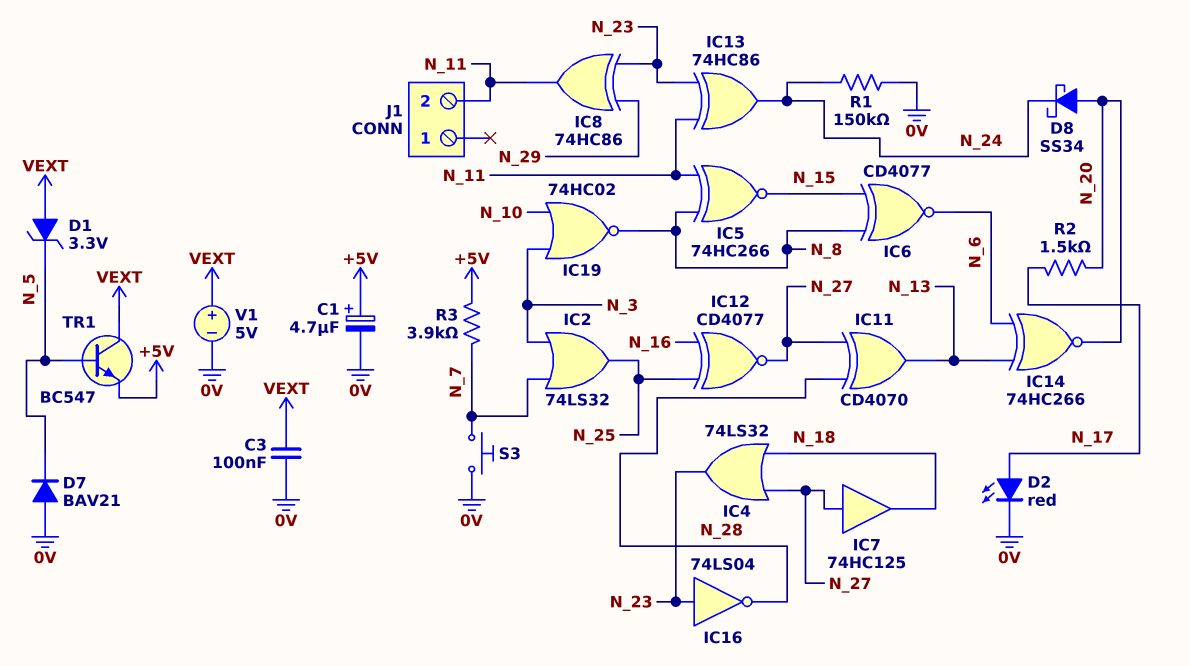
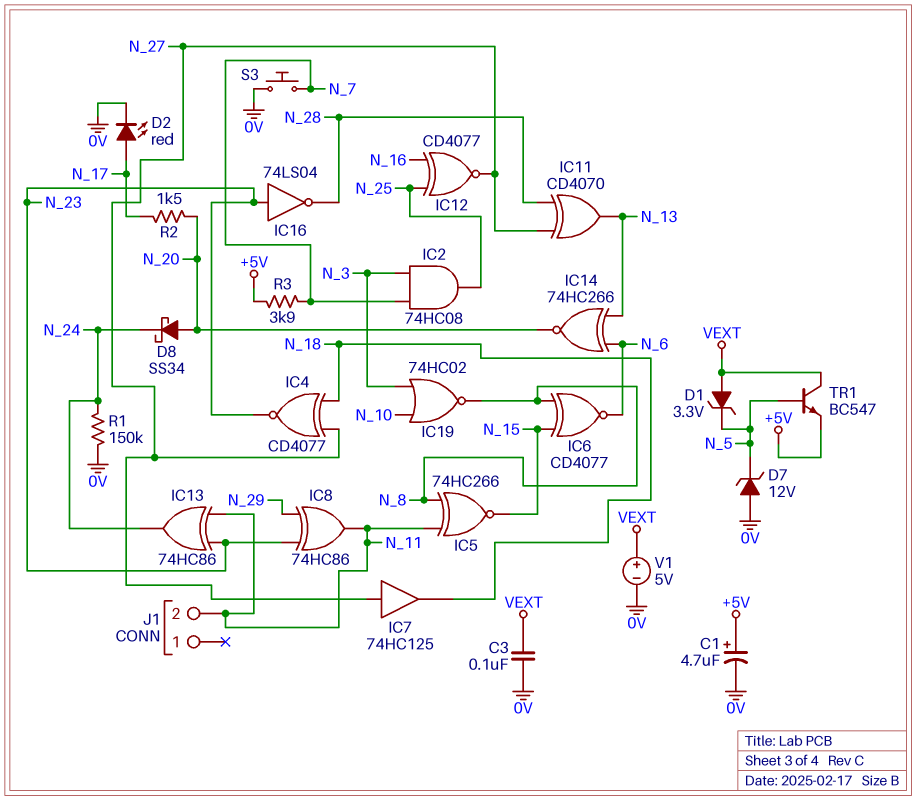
D7: diode BAV21 (A 0V, K N_5) -> zener 12V (A 0V, K N_5)
IC2: OR 74LS32 (in N_3, in N_7, out N_25) -> AND 74HC08 (in N_3, in N_7, out N_25)
IC4: OR 74LS32 (in N_18, in N_27, out N_23) -> XNOR CD4077 (in N_18, in N_27, out N_23)

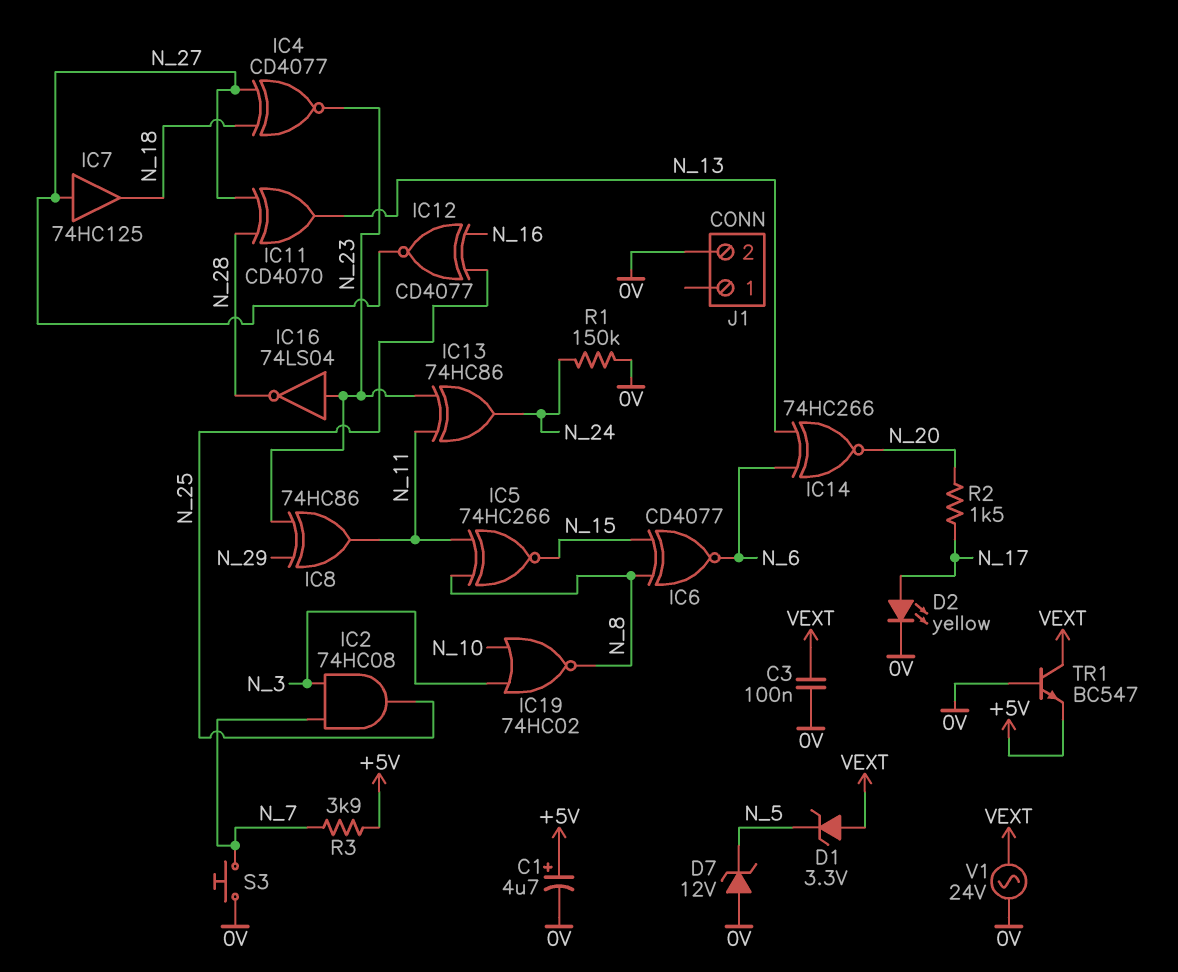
D2: LED red (A N_17, K 0V) -> LED yellow (A N_17, K 0V)
D8: schottky SS34 (A N_20, K N_24) -> none
J1 pin 2: N_11 -> 0V
TR1: NPN BC547 (B N_5, C VEXT, E +5V) -> NPN BC547 (B 0V, C VEXT, E +5V)
V1: 5V (plus VEXT, minus 0V) -> AC 24V (0V, VEXT)

